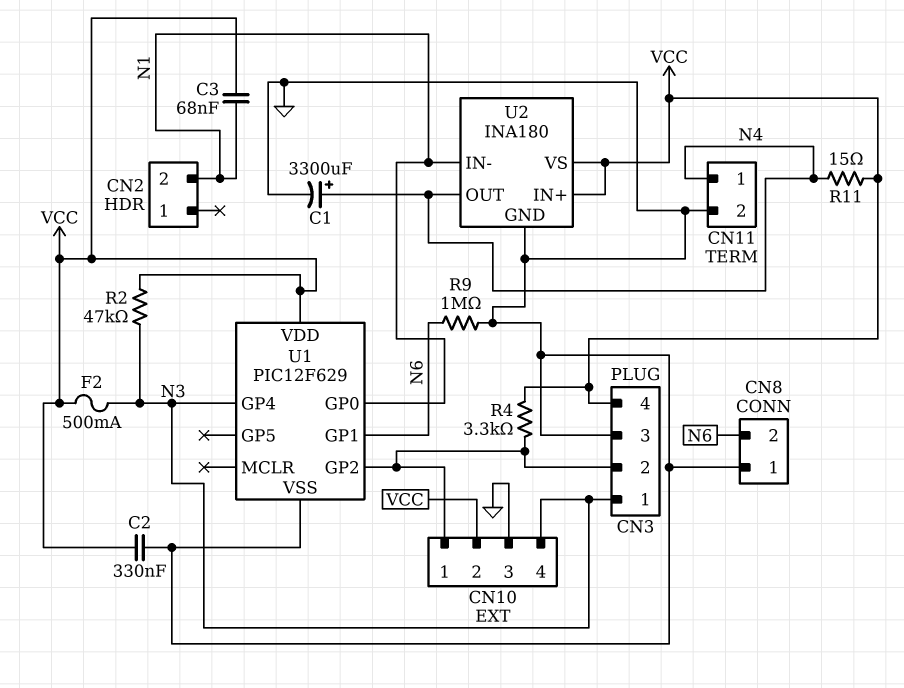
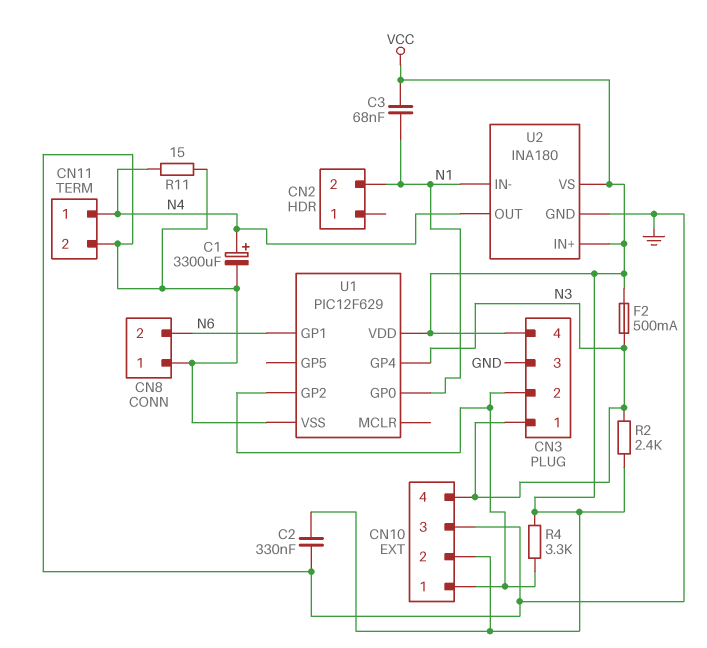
R2: 47k (N3, VCC) -> 2.4k (N3, VCC)
R9: 1M (GND, N6) -> none
R11: 15 (N4, VCC) -> 15 (GND, N4)

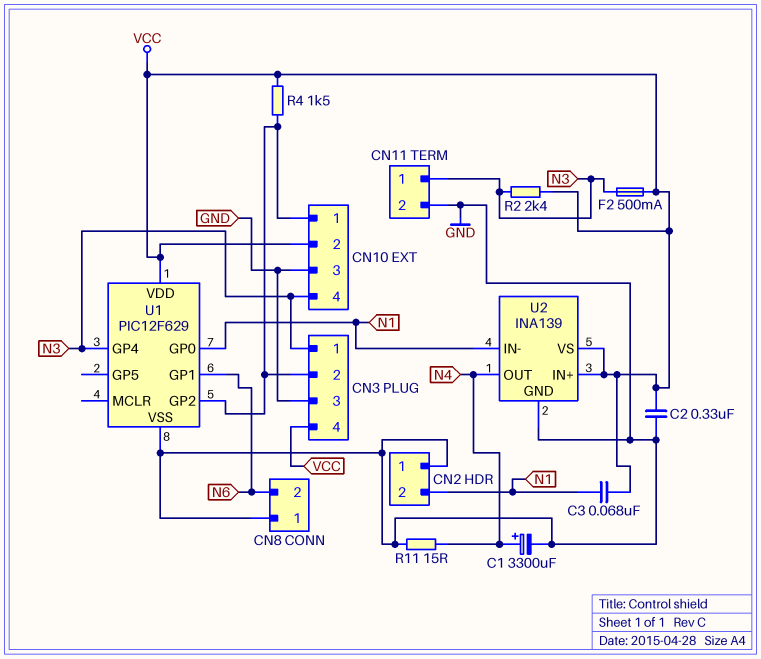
CN2 pin 1: none -> GND
CN11 pin 1: N4 -> N3
R4: 3.3k (CN3/2, VCC) -> 1.5k (CN3/2, VCC)
U2: INA180 -> INA139

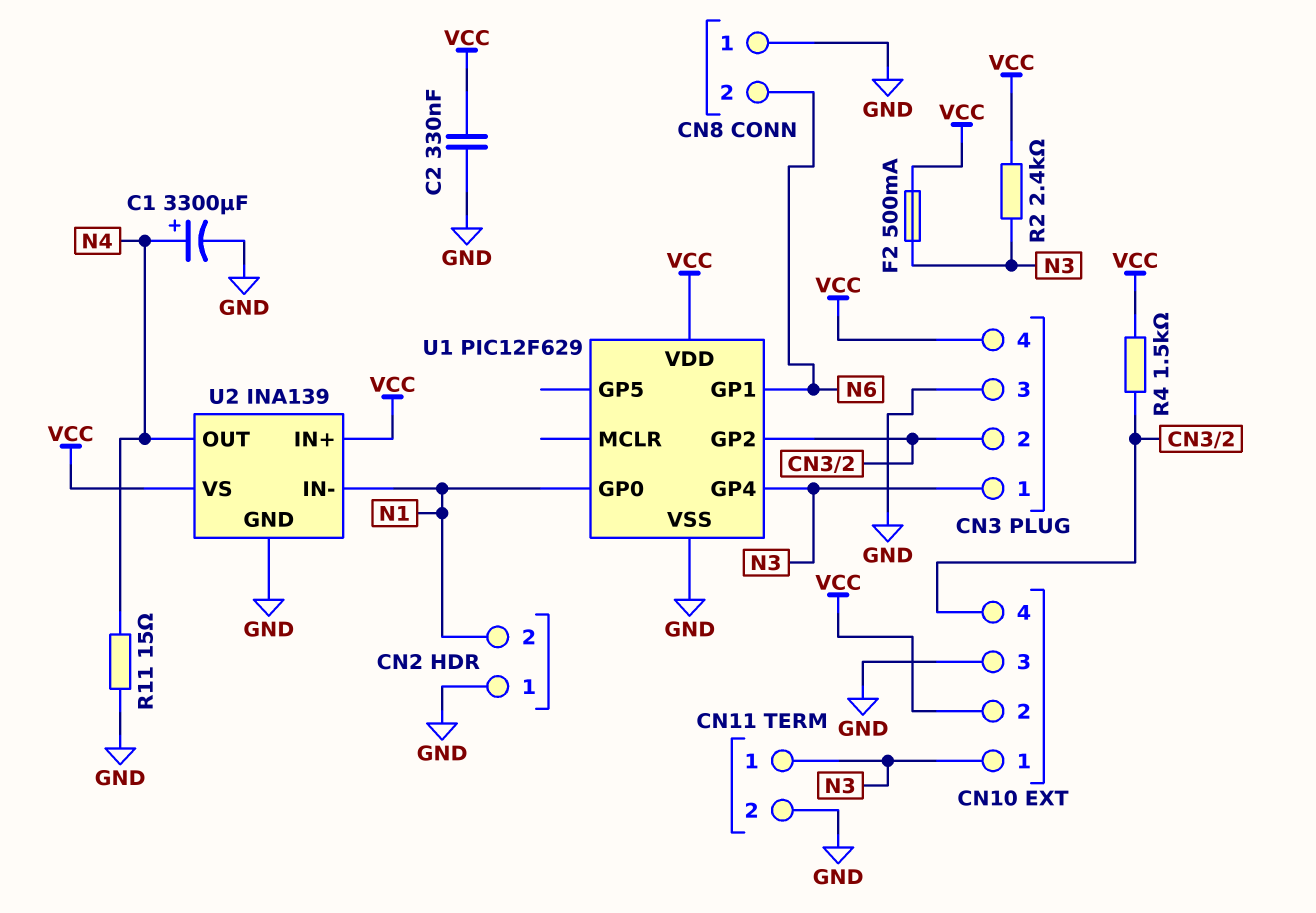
C3: 68nF (N1, VCC) -> none
CN10 pin 1: CN3/2 -> N3
CN10 pin 4: N3 -> CN3/2

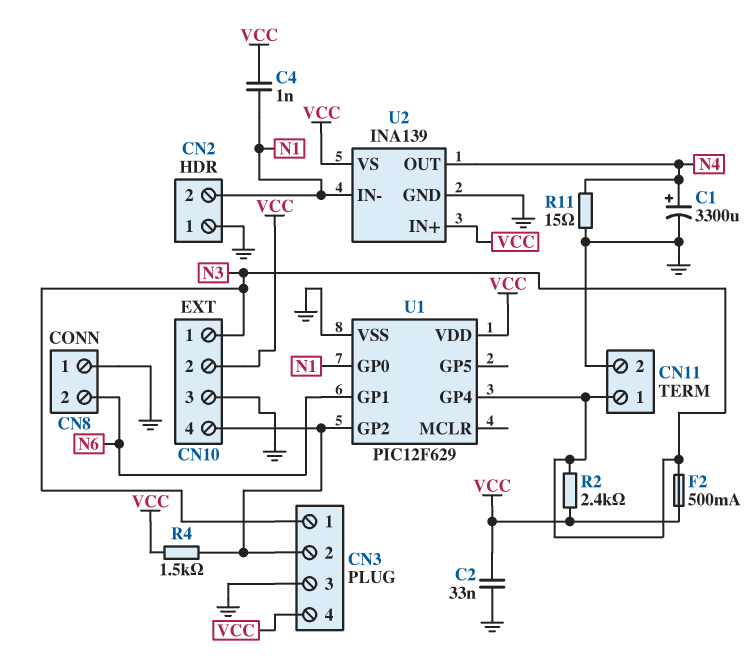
C2: 330nF (GND, VCC) -> 33nF (GND, VCC)
C4: none -> 1nF (N1, VCC)

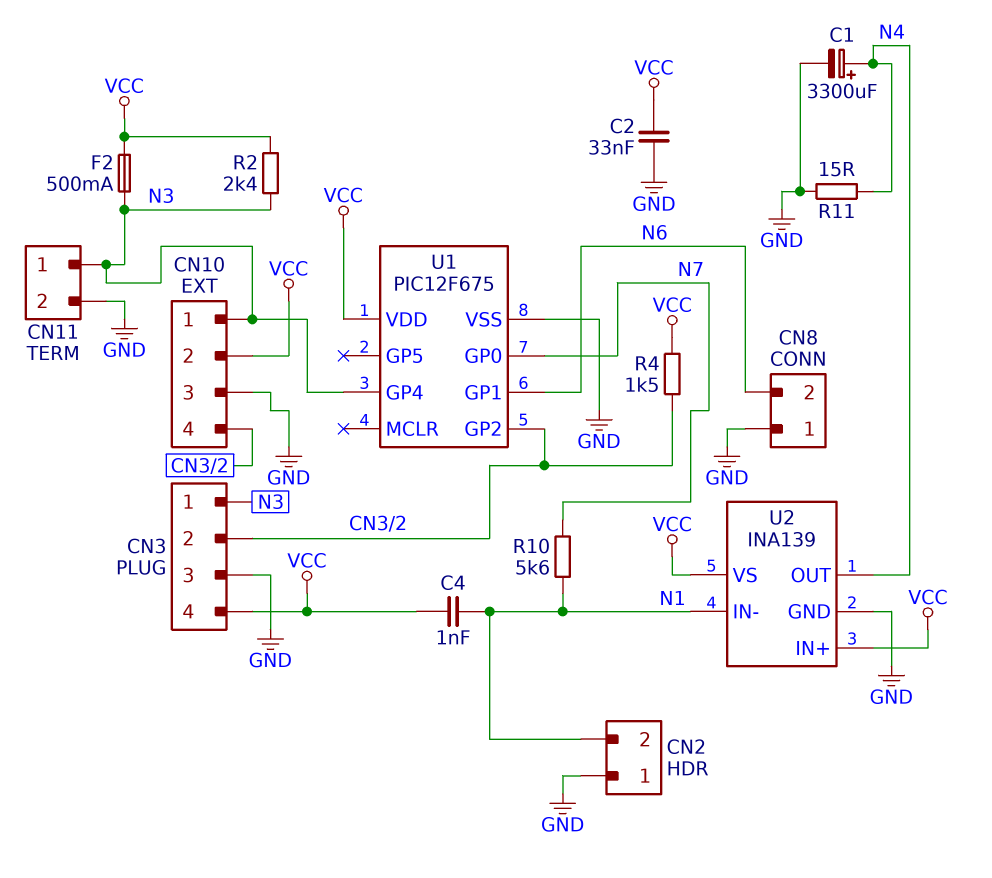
R10: none -> 5.6k (N1, N7)
U1: PIC12F629 -> PIC12F675
U1 pin GP0: N1 -> N7

